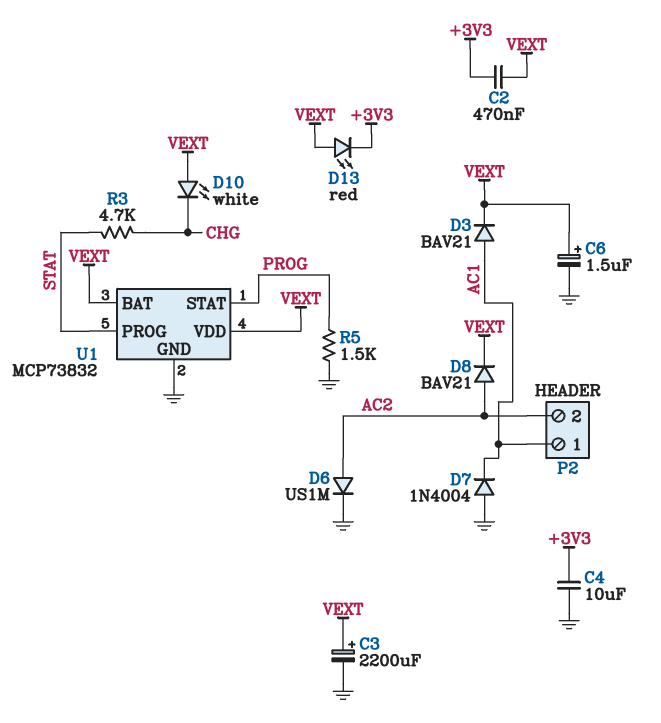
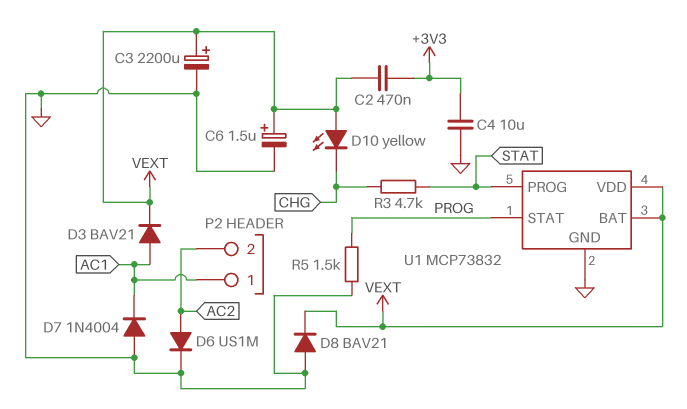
D8: diode BAV21 (A AC2, K VEXT) -> diode BAV21 (A GND, K VEXT)
D10: LED white (A VEXT, K CHG) -> LED yellow (A VEXT, K CHG)
D13: LED red (A VEXT, K +3V3) -> none

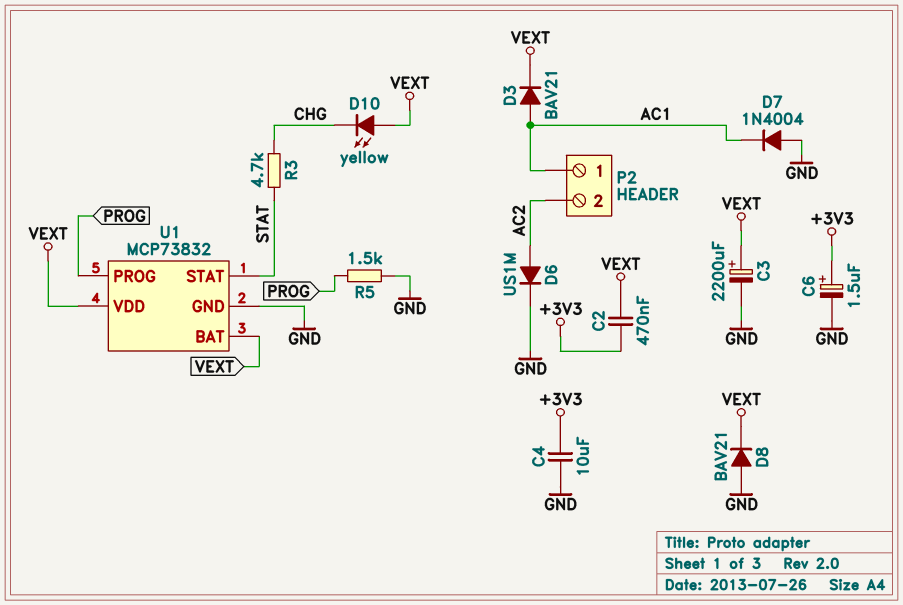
C6: 1.5uF (plus VEXT, minus GND) -> 1.5uF (plus +3V3, minus GND)
U1 pin PROG: STAT -> PROG
U1 pin STAT: PROG -> STAT

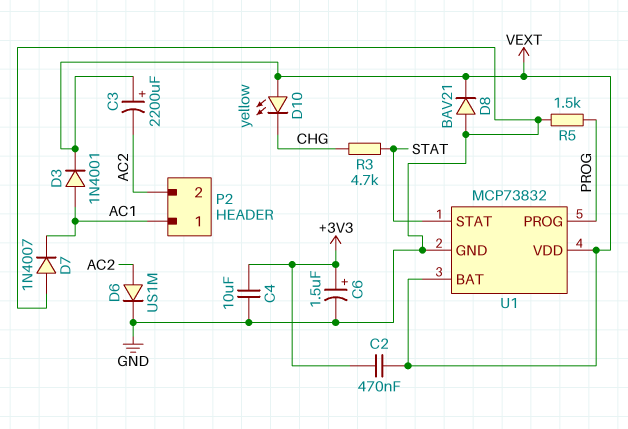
C3: 2200uF (plus VEXT, minus GND) -> 2200uF (plus VEXT, minus AC2)
D3: diode BAV21 (A AC1, K VEXT) -> diode 1N4001 (A AC1, K VEXT)
D7: diode 1N4004 (A GND, K AC1) -> diode 1N4007 (A GND, K AC1)

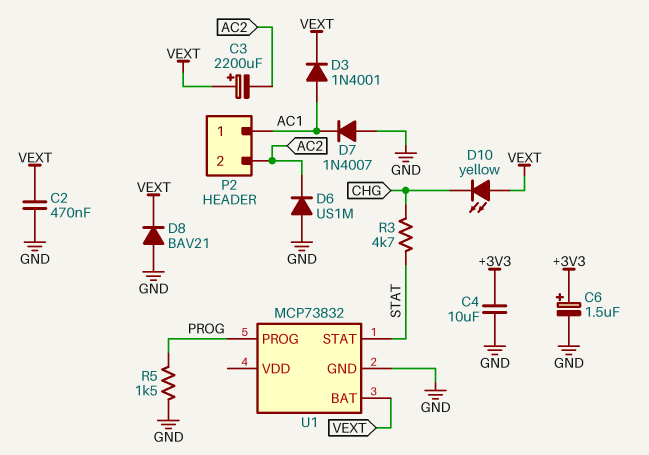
C2: 470nF (+3V3, VEXT) -> 470nF (GND, VEXT)
D6: diode US1M (A AC2, K GND) -> diode US1M (A GND, K AC2)
U1 pin VDD: VEXT -> none

